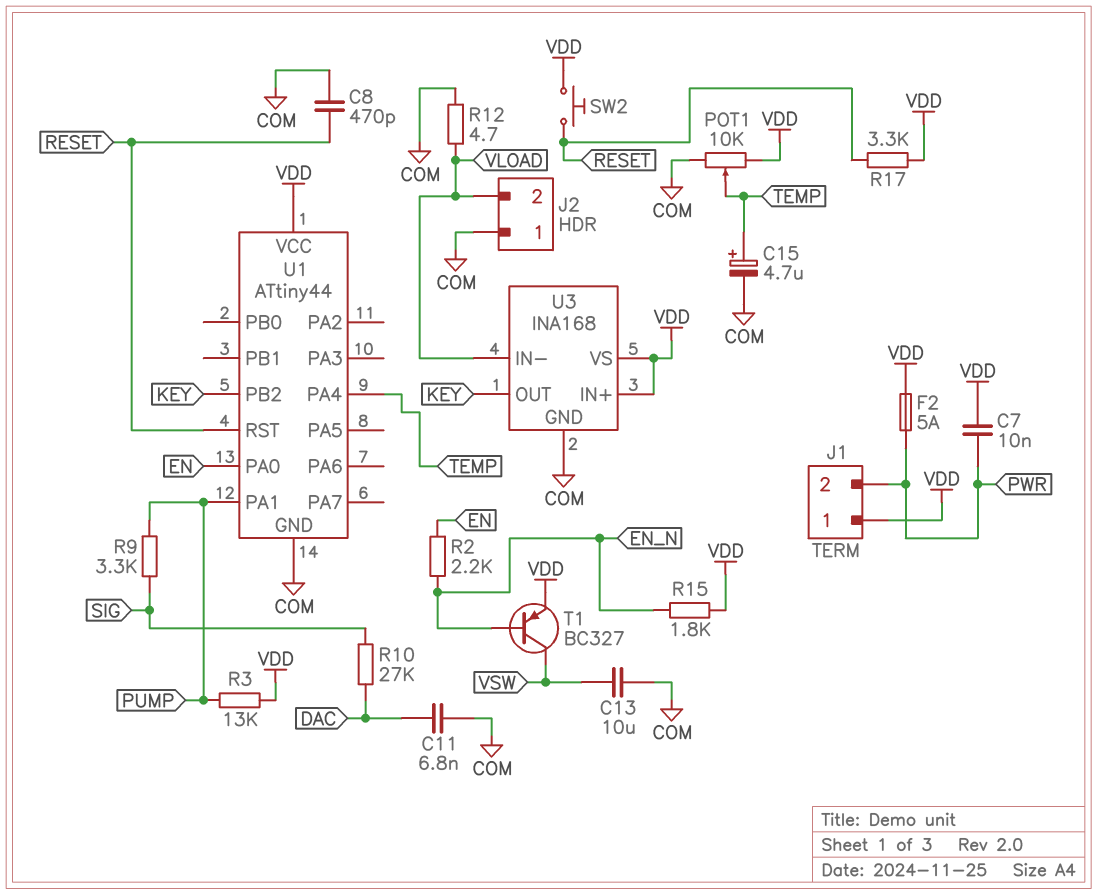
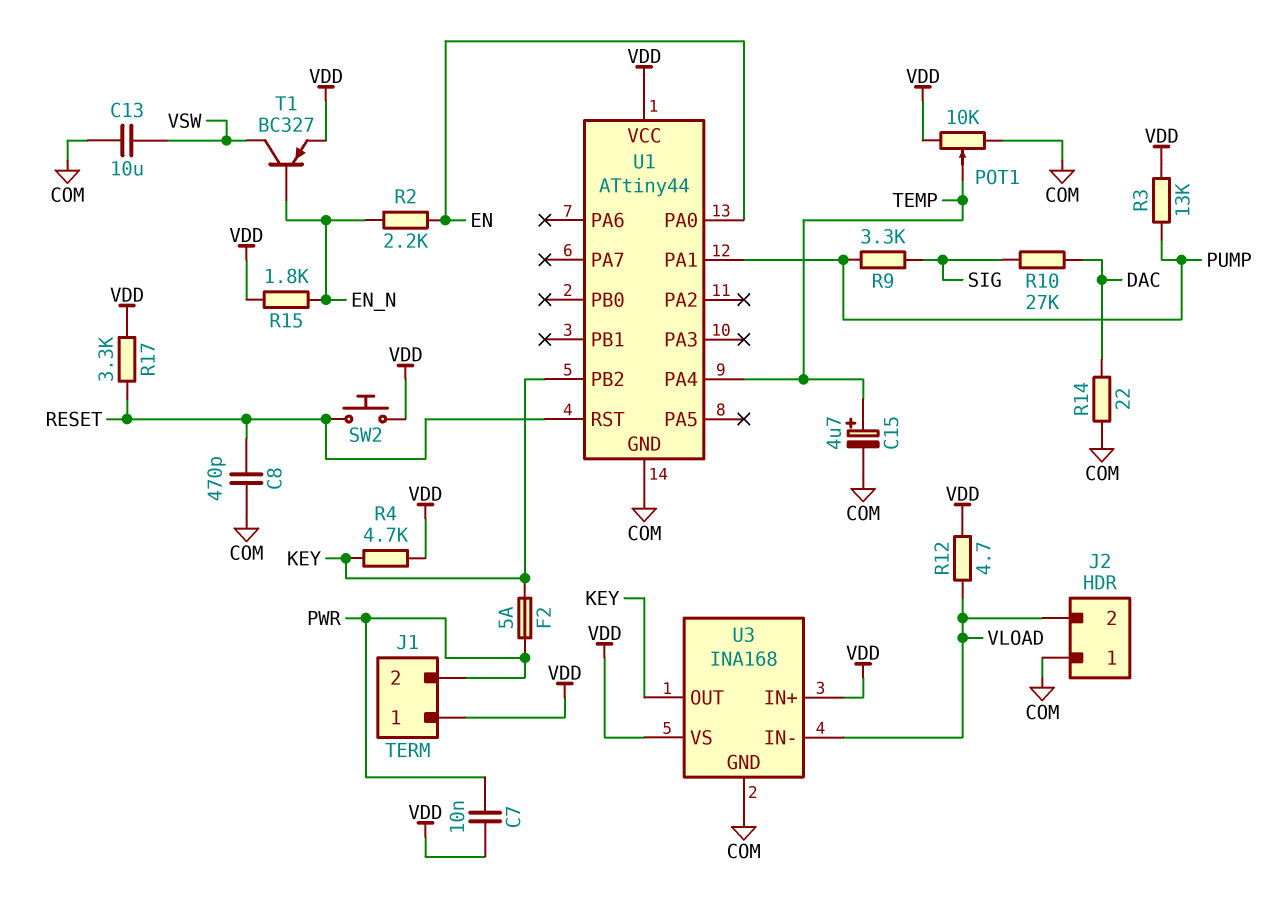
C11: 6.8nF (COM, DAC) -> none
F2: 5A (PWR, VDD) -> 5A (KEY, PWR)
R4: none -> 4.7k (KEY, VDD)
R12: 4.7 (COM, VLOAD) -> 4.7 (VDD, VLOAD)
R14: none -> 22 (COM, DAC)

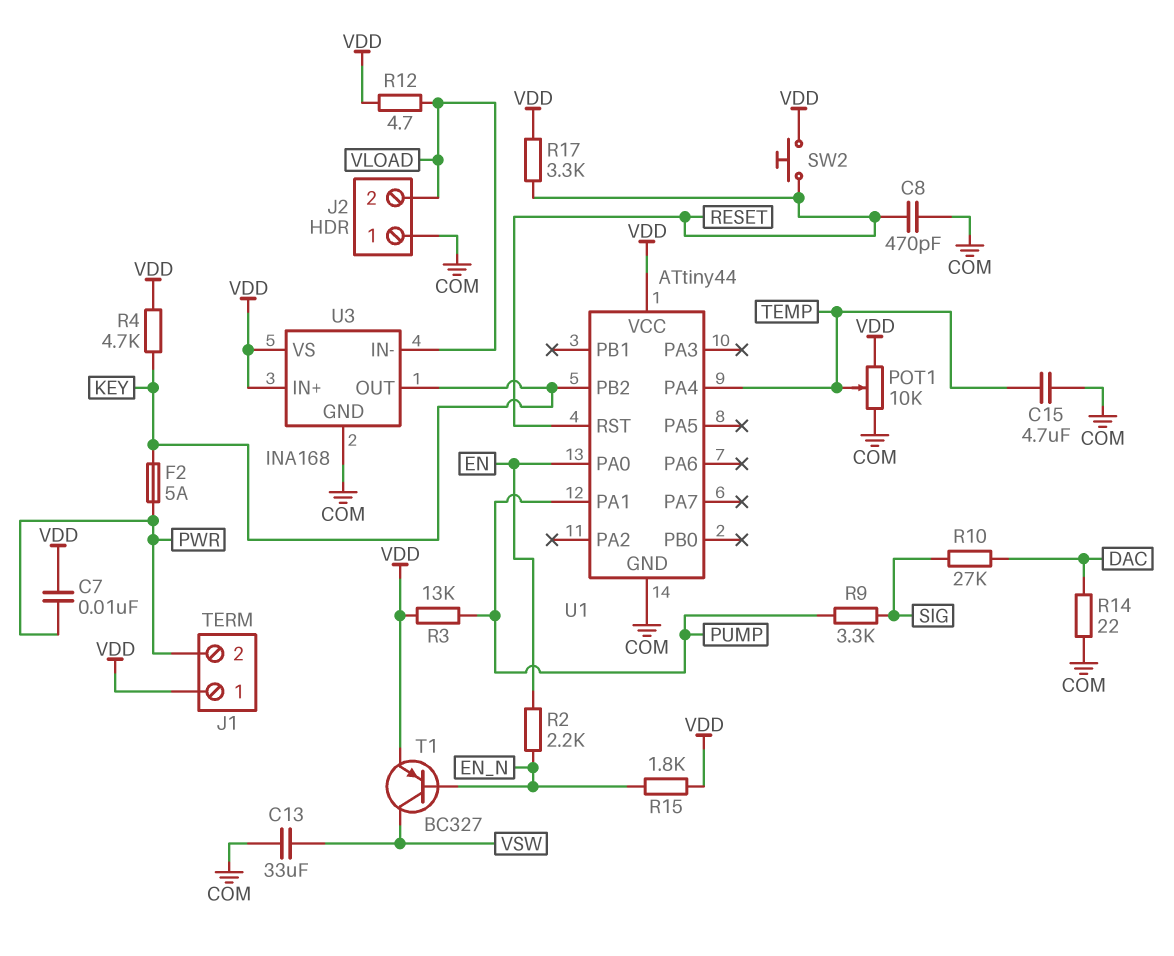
C13: 10uF (COM, VSW) -> 33uF (COM, VSW)
C15: 4.7uF (plus TEMP, minus COM) -> 4.7uF (COM, TEMP)

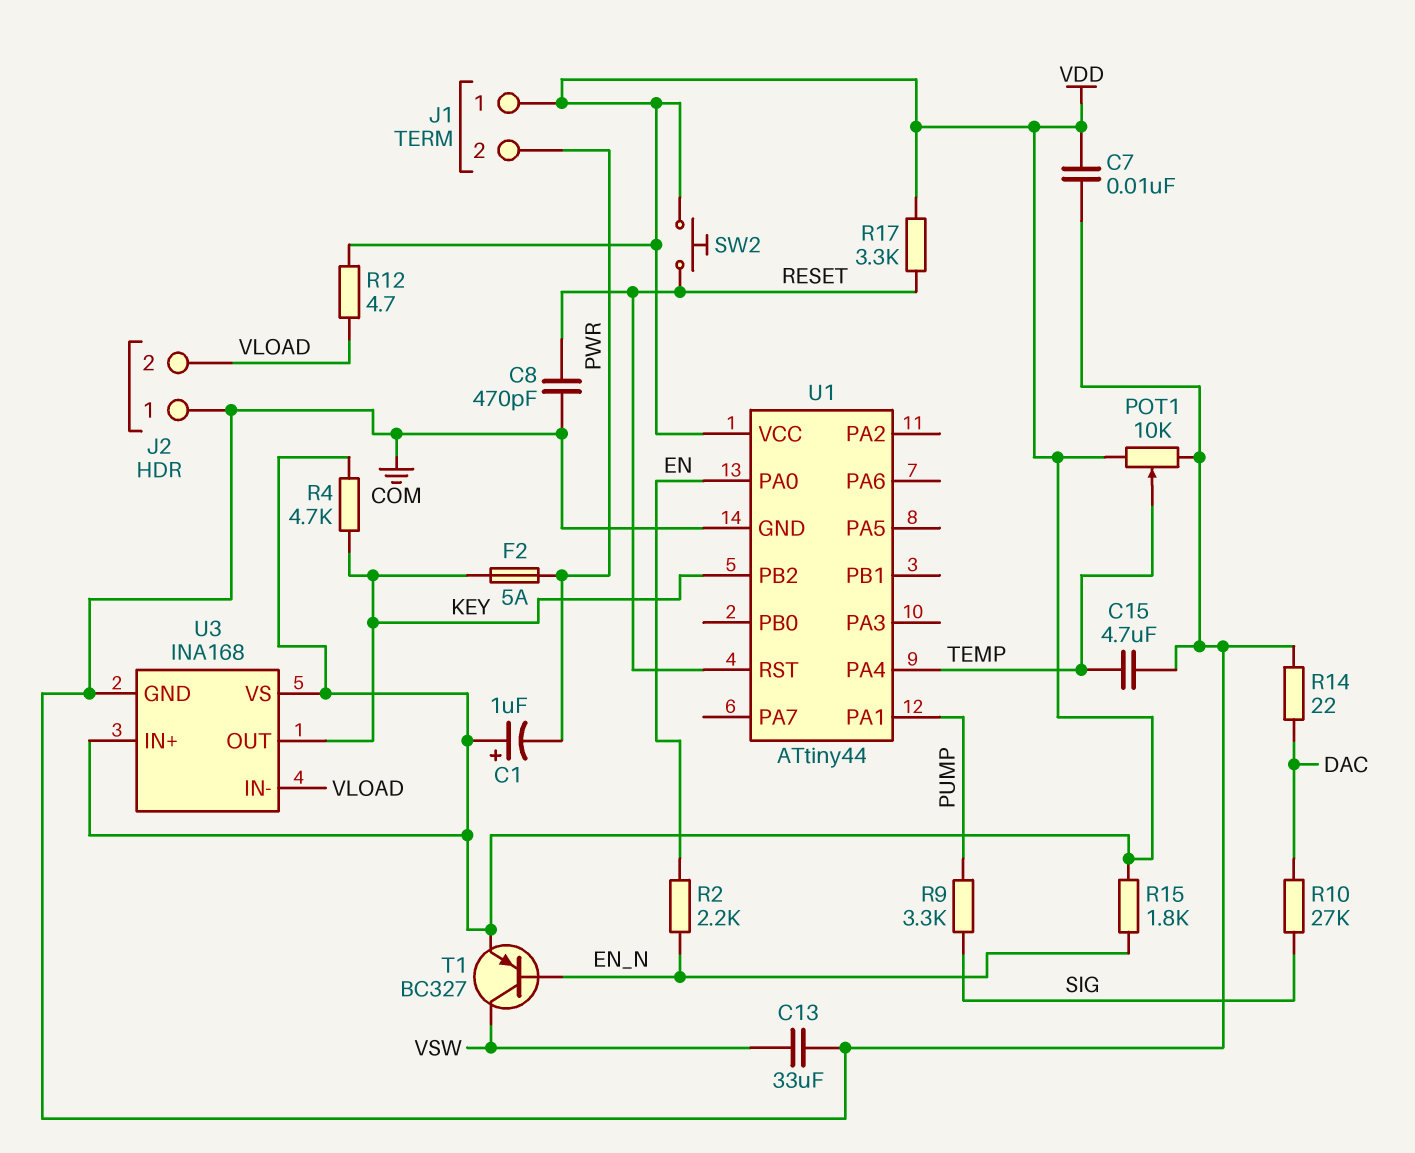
C1: none -> 1uF (plus VDD, minus PWR)
C7: 10nF (PWR, VDD) -> 10nF (COM, VDD)
R3: 13k (PUMP, VDD) -> none

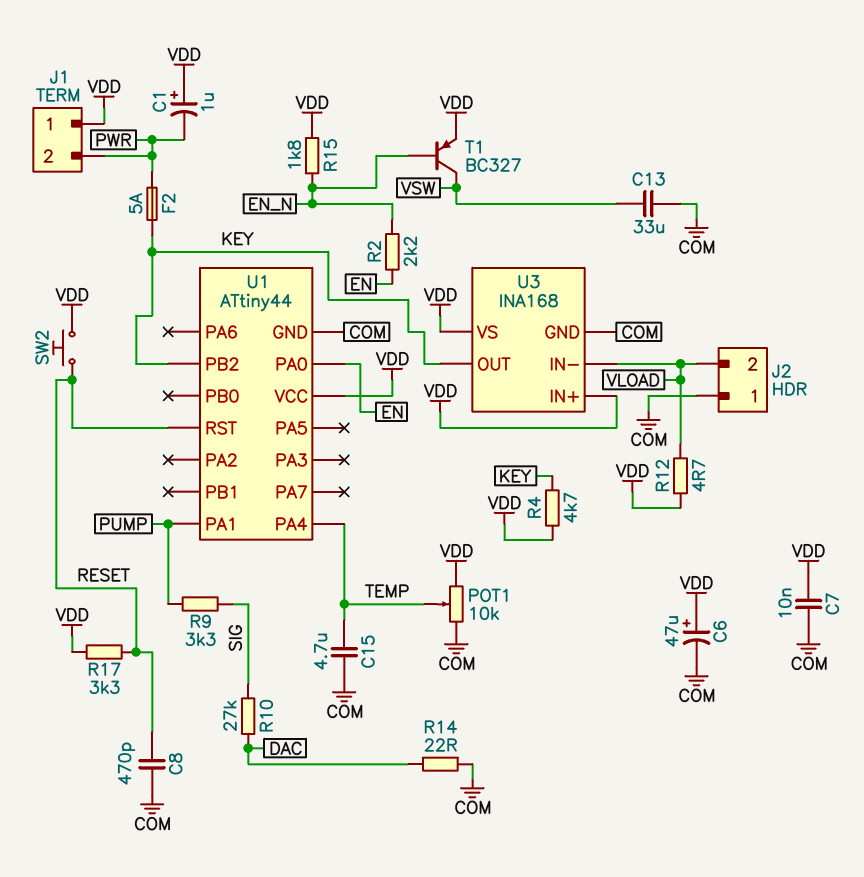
C6: none -> 47uF (plus VDD, minus COM)

